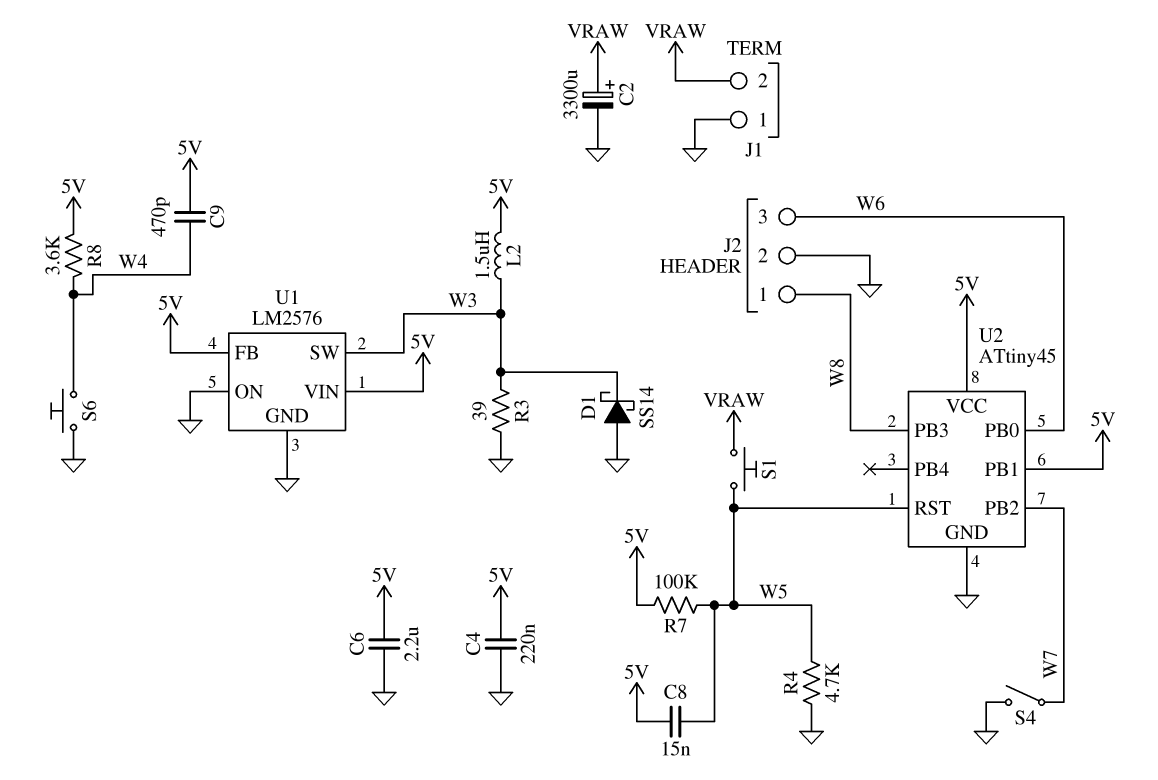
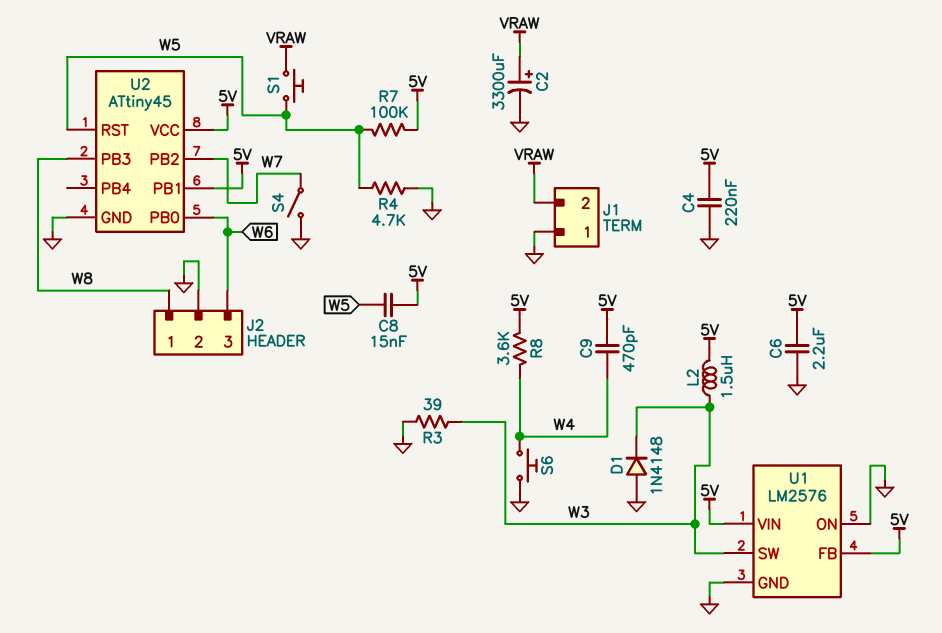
D1: schottky SS14 (A GND, K W3) -> diode 1N4148 (A GND, K W3)

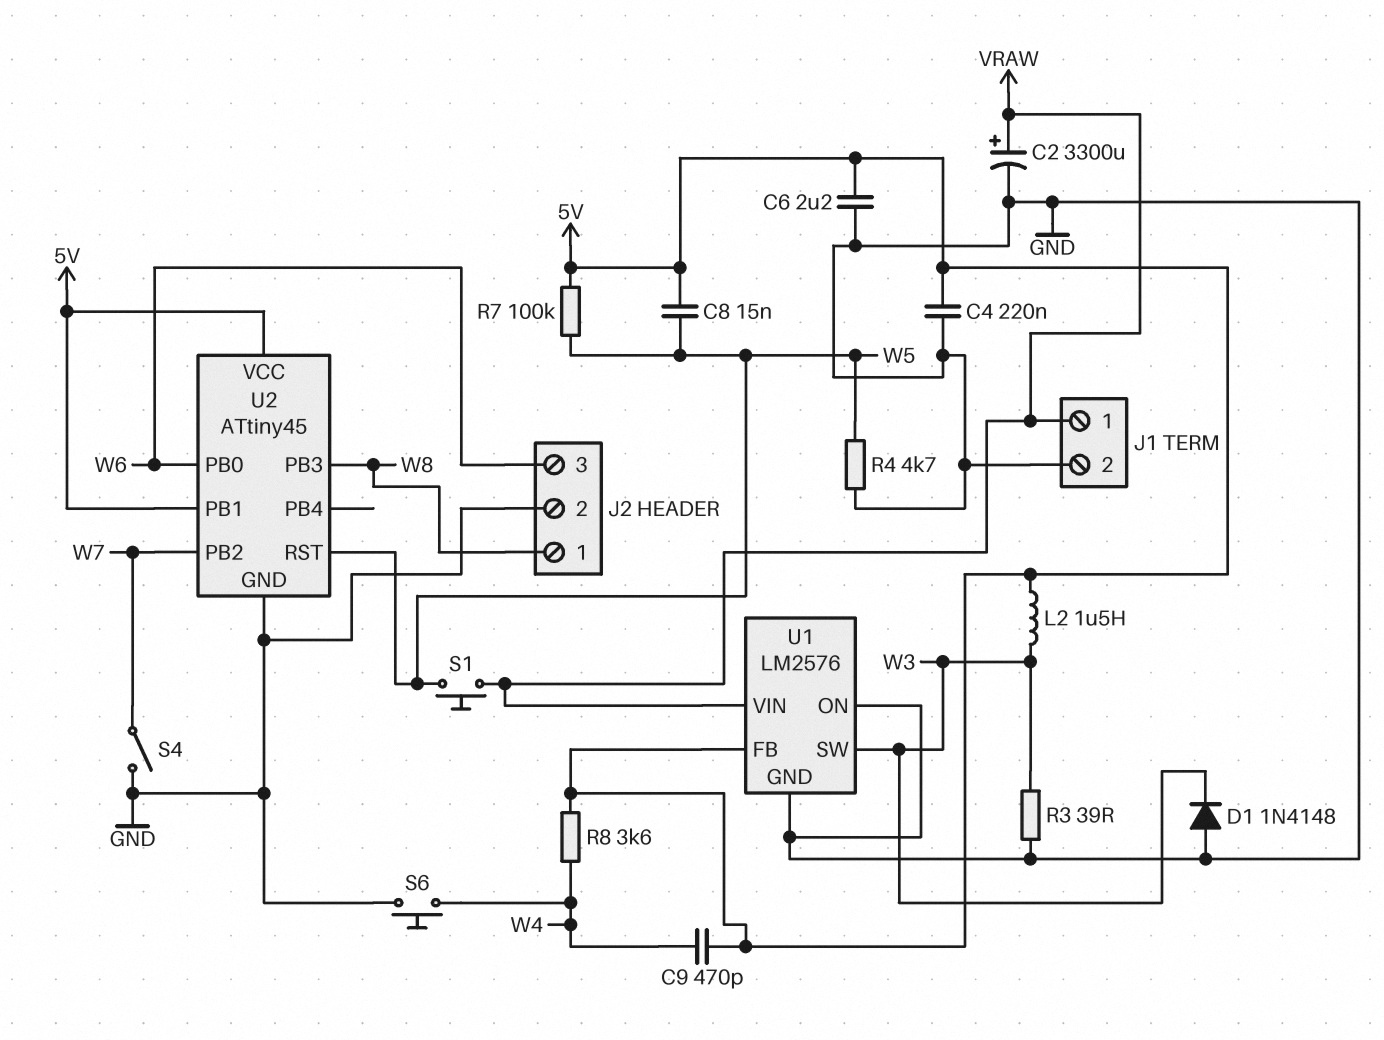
J1 pin 1: GND -> VRAW
J1 pin 2: VRAW -> GND
U1 pin VIN: 5V -> VRAW

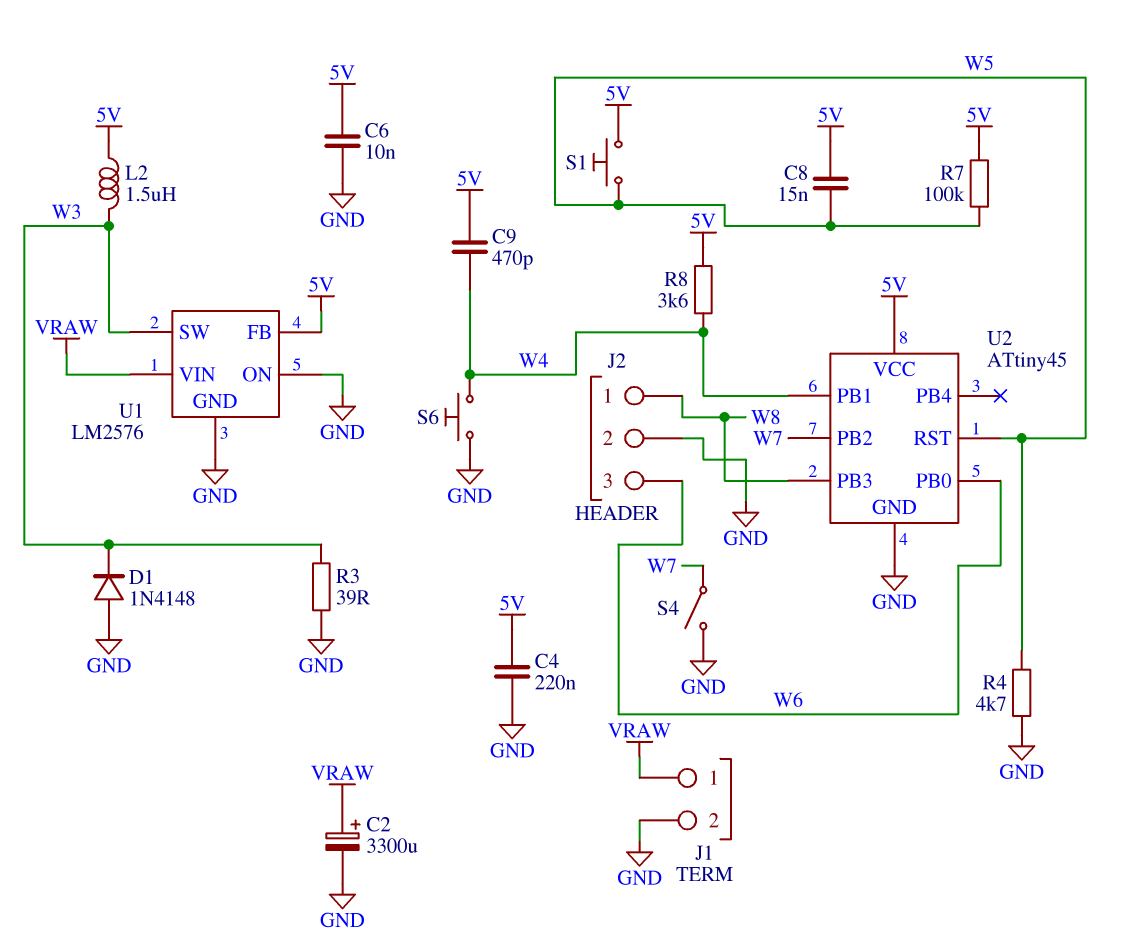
C6: 2.2uF (5V, GND) -> 10nF (5V, GND)
S1: button (VRAW, W5) -> button (5V, W5)
U2 pin PB1: 5V -> W4

